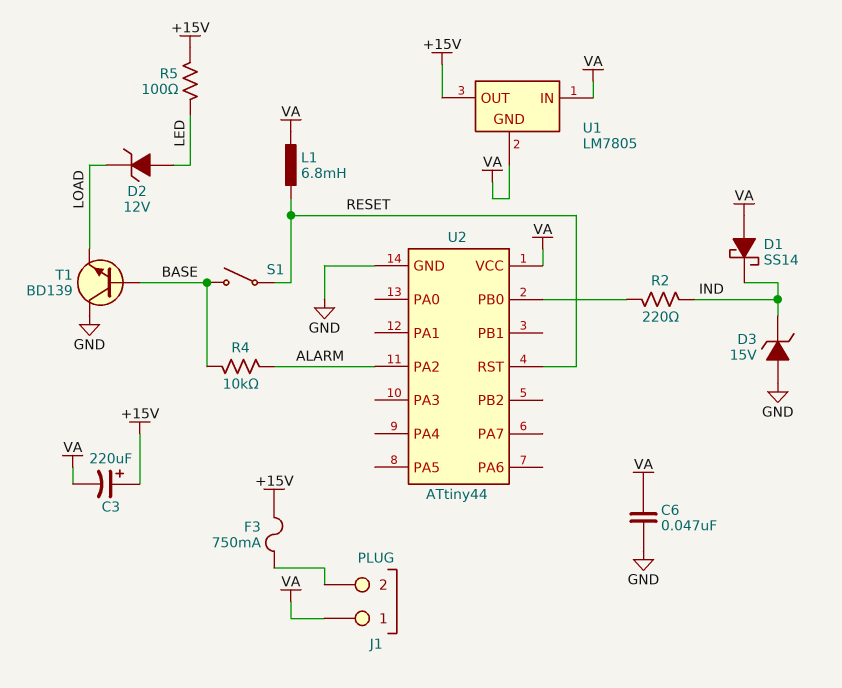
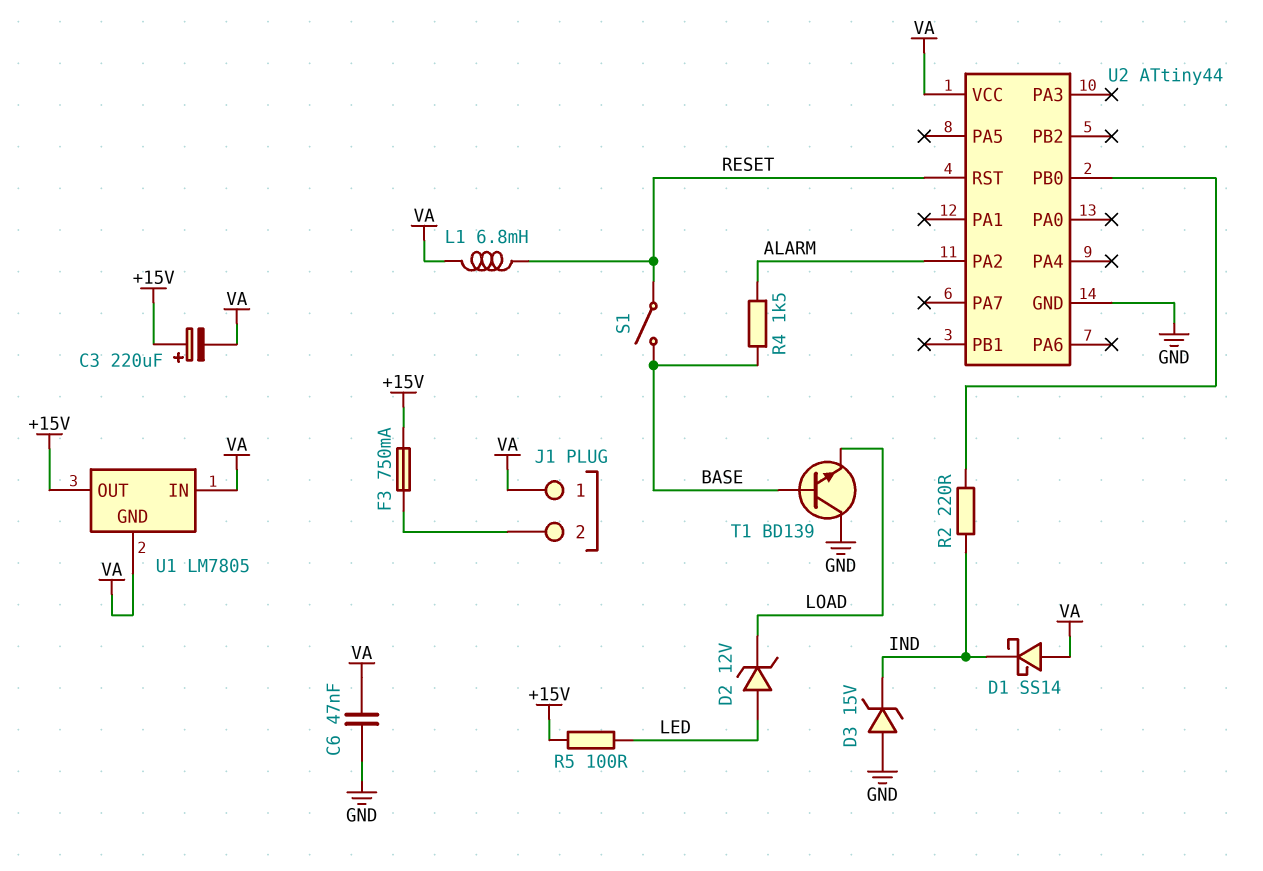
R4: 10k (ALARM, BASE) -> 1.5k (ALARM, BASE)

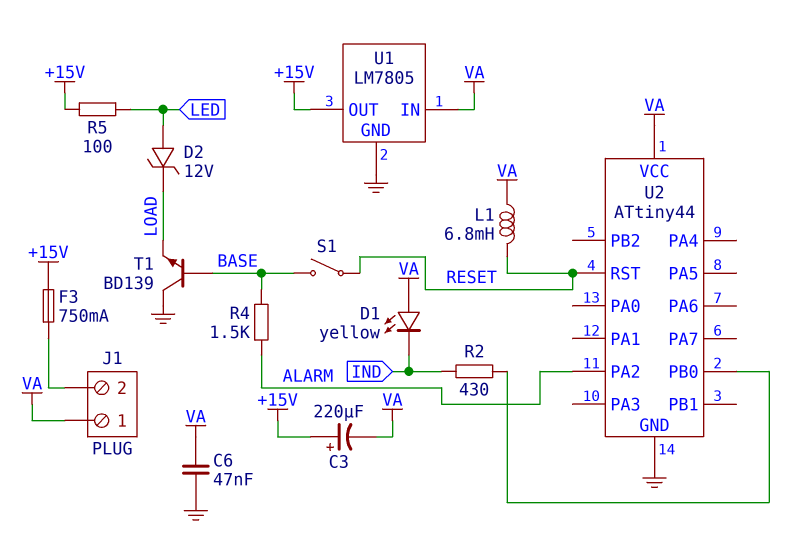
D1: schottky SS14 (A VA, K IND) -> LED yellow (A VA, K IND)
D3: zener 15V (A GND, K IND) -> none
R2: 220 (IND, U2/PB0) -> 430 (IND, U2/PB0)
U1 pin GND: VA -> GND

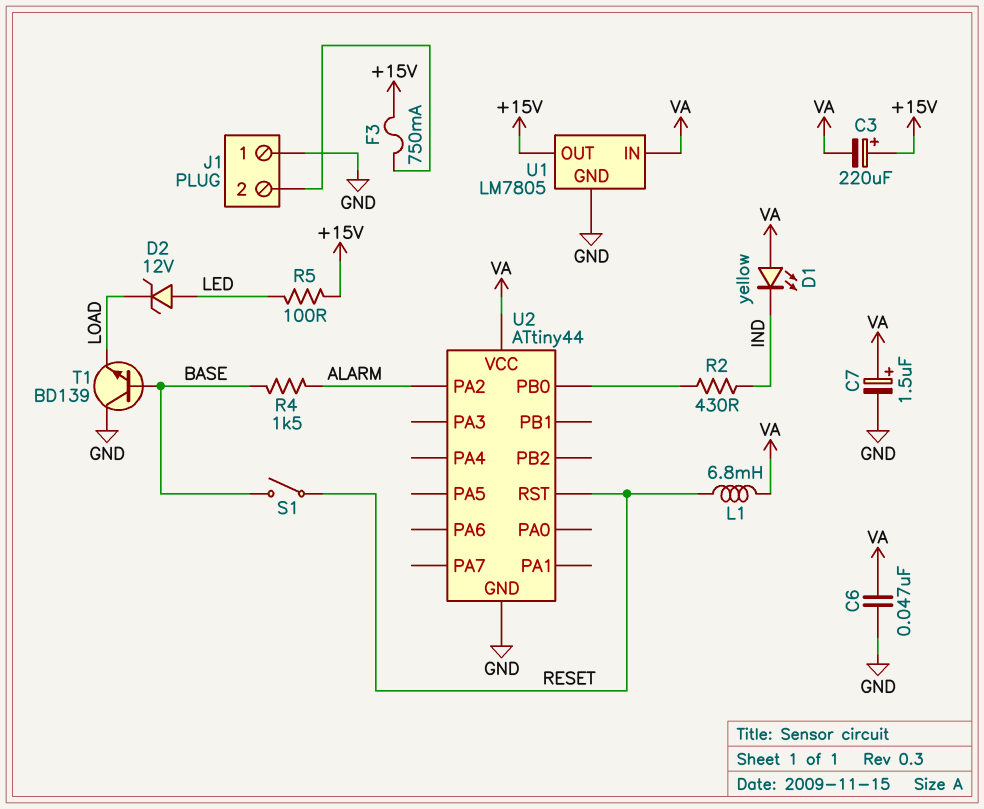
C7: none -> 1.5uF (plus VA, minus GND)
J1 pin 1: VA -> GND

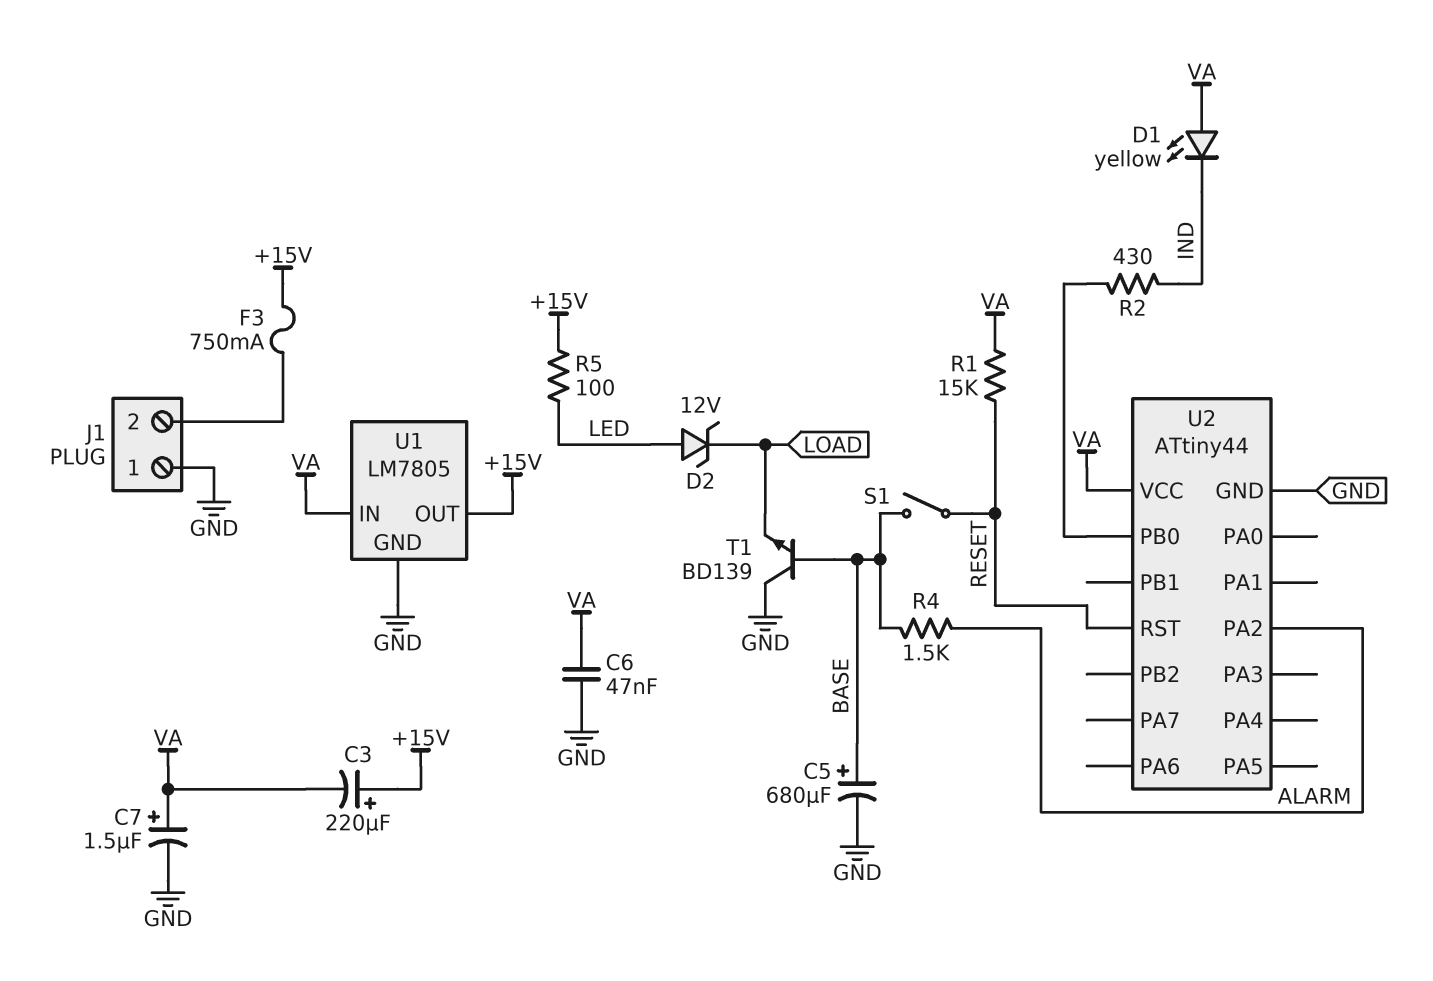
C5: none -> 680uF (plus BASE, minus GND)
L1: 6.8mH (RESET, VA) -> none
R1: none -> 15k (RESET, VA)

